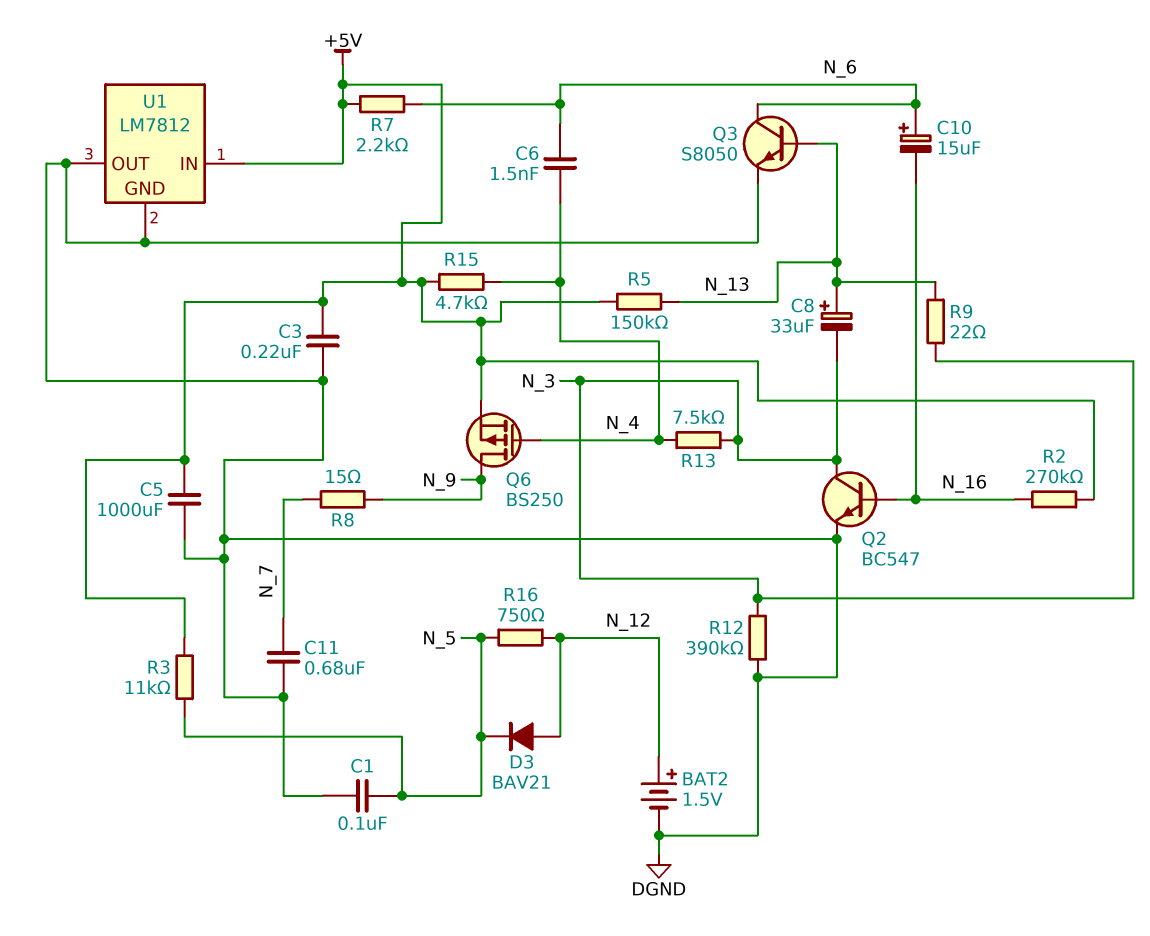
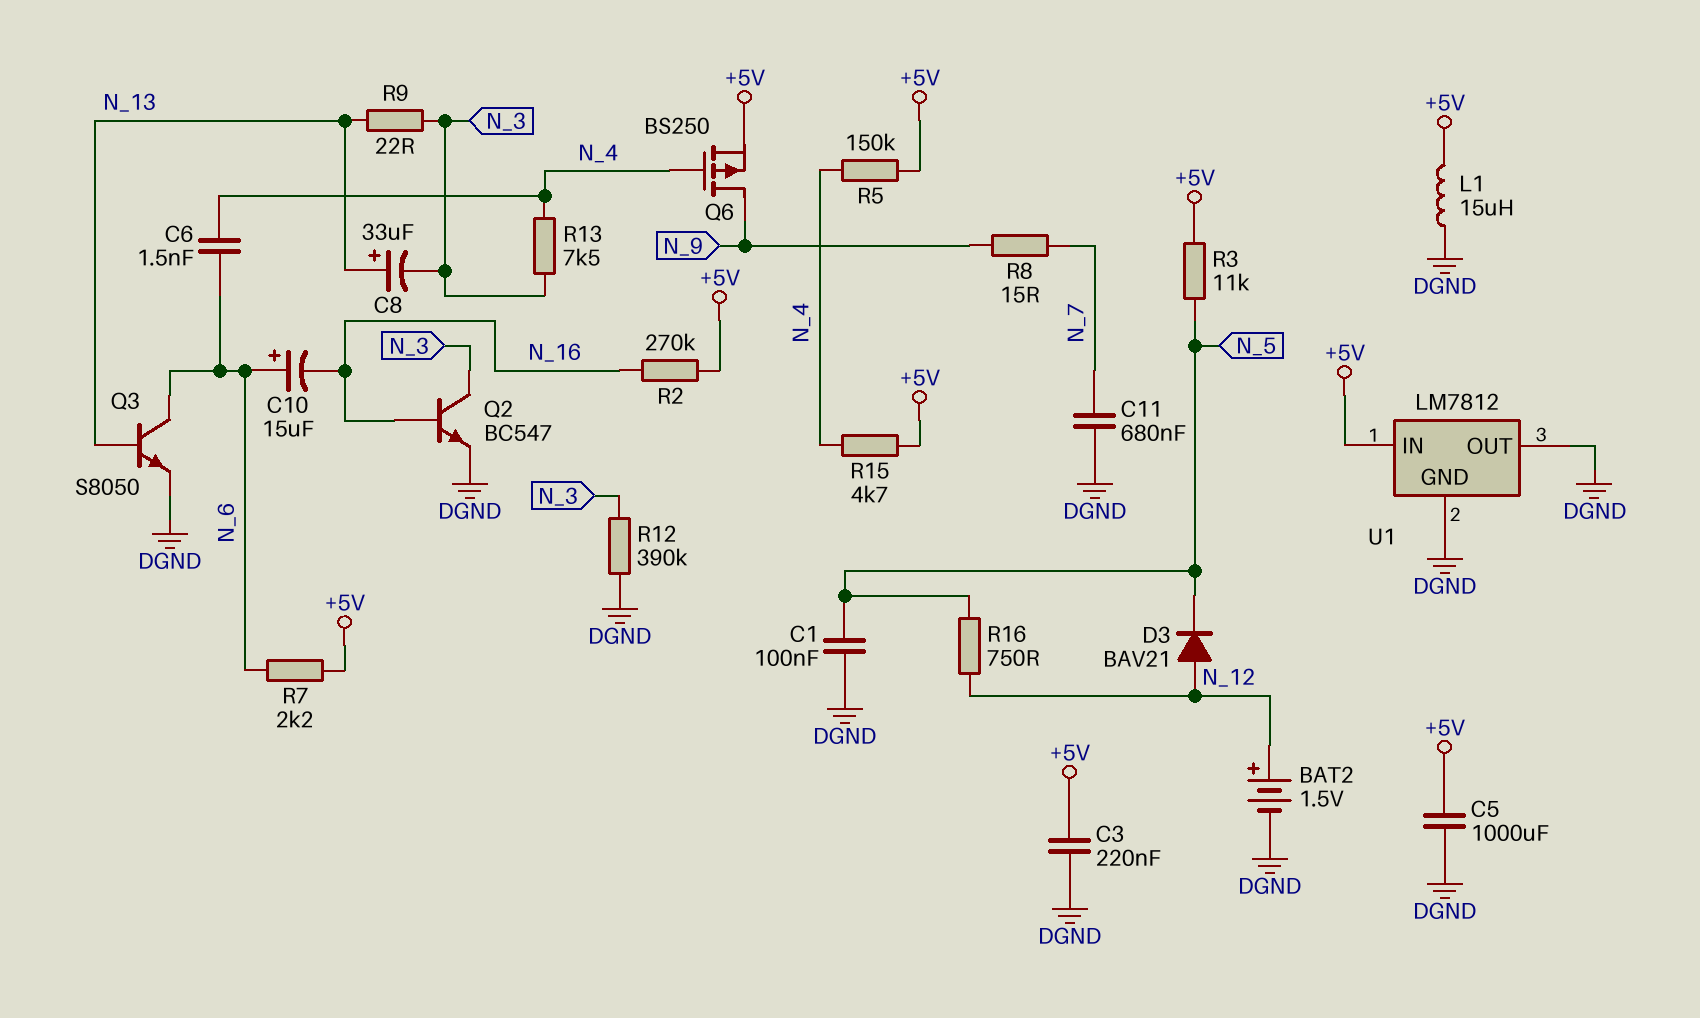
L1: none -> 15uH (+5V, DGND)
R5: 150k (+5V, N_13) -> 150k (+5V, N_4)

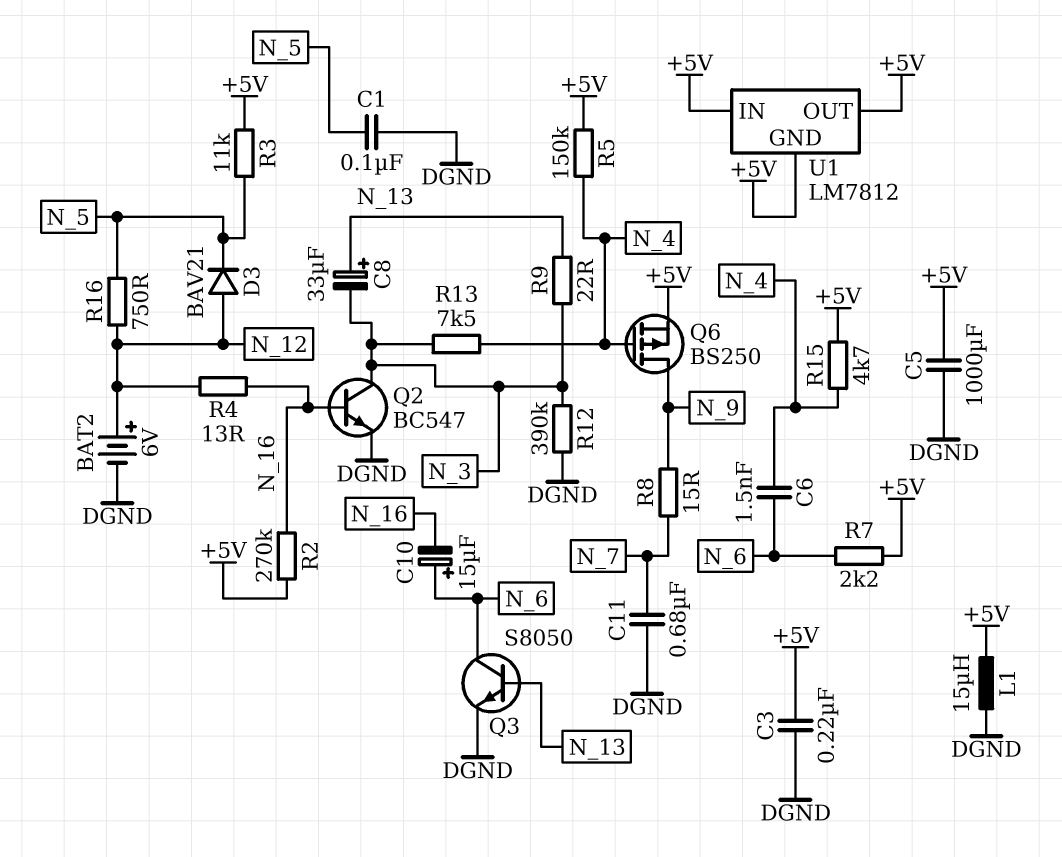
BAT2: 1.5V (plus N_12, minus DGND) -> 6V (plus N_12, minus DGND)
R4: none -> 13 (N_12, N_16)
U1 pin GND: DGND -> +5V
U1 pin OUT: DGND -> +5V

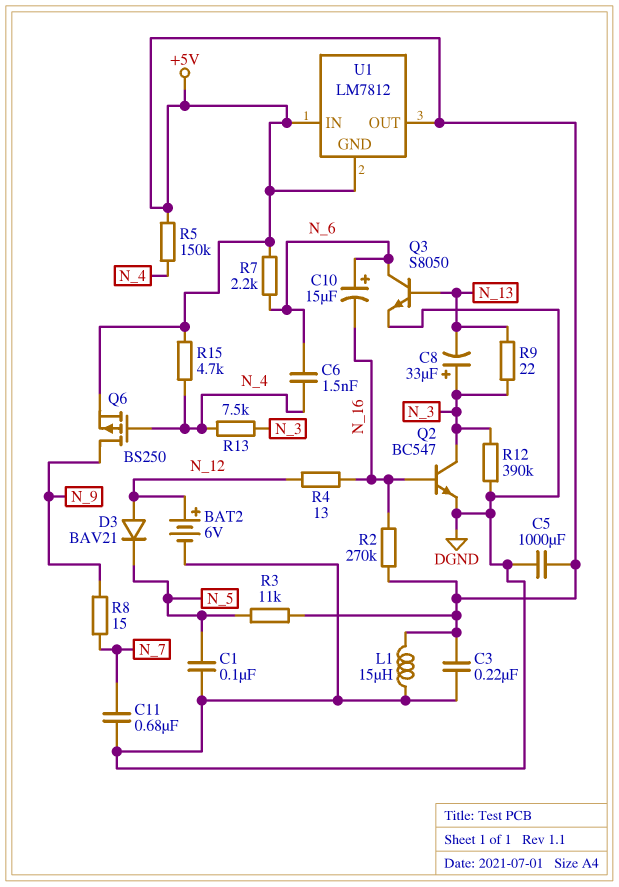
C8: 33uF (plus N_13, minus N_3) -> 33uF (plus N_3, minus N_13)
R16: 750 (N_5, N_12) -> none

